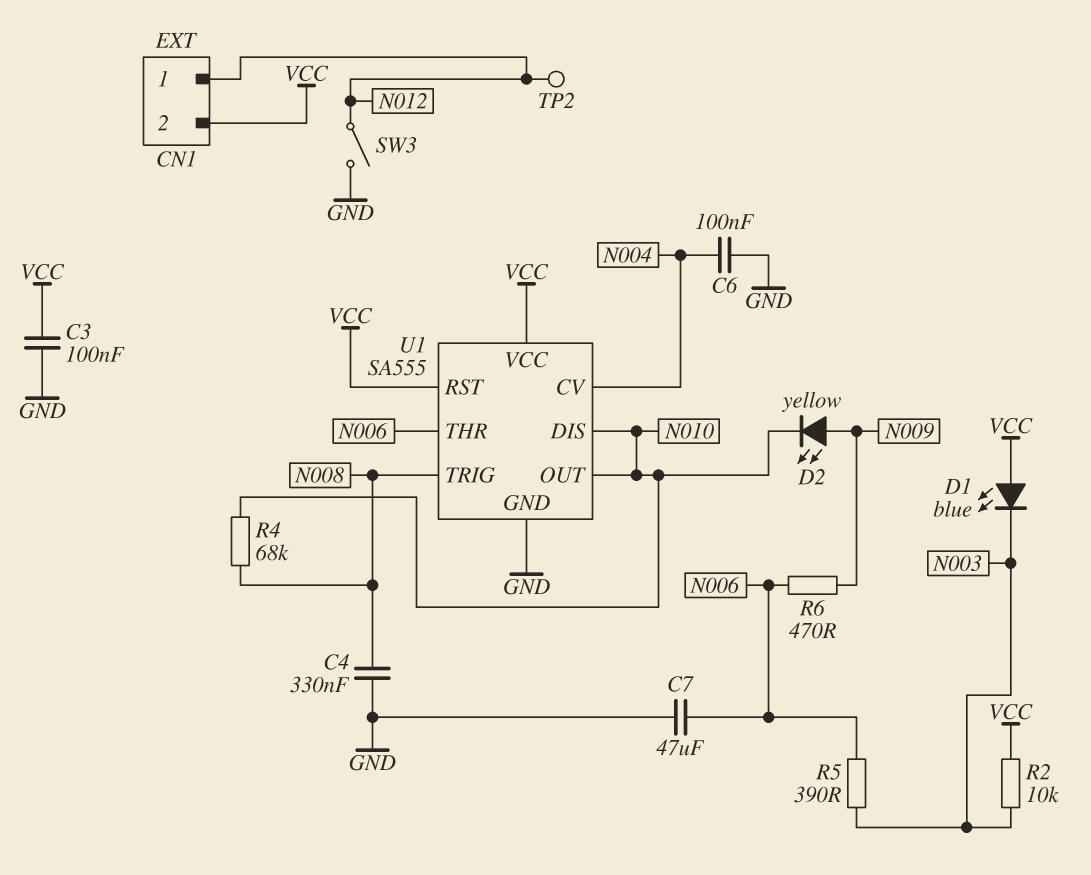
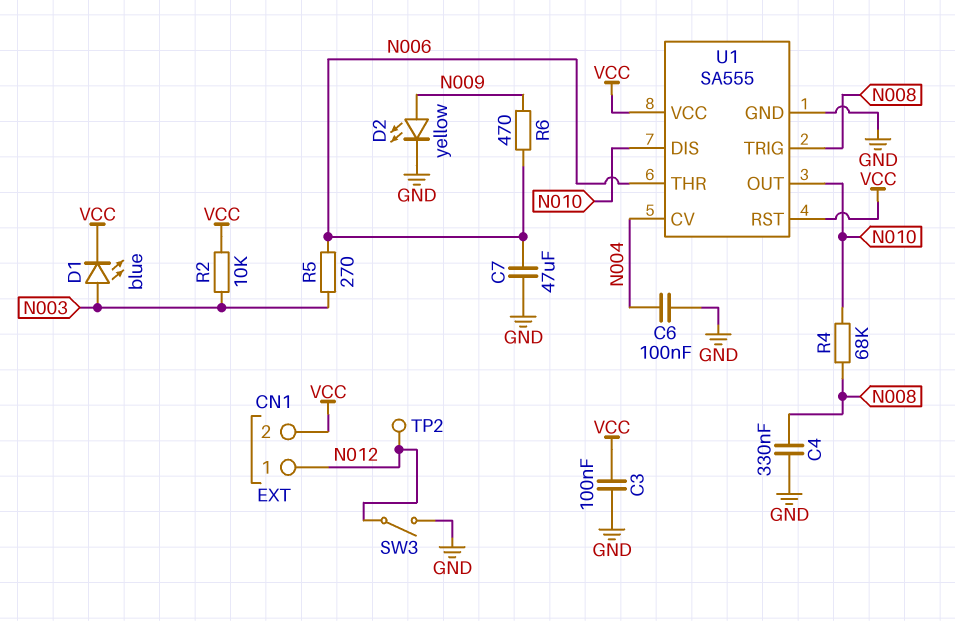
D1: LED blue (A VCC, K N003) -> LED blue (A N003, K VCC)
D2: LED yellow (A N009, K N010) -> LED yellow (A N009, K GND)
R5: 390 (N003, N006) -> 270 (N003, N006)

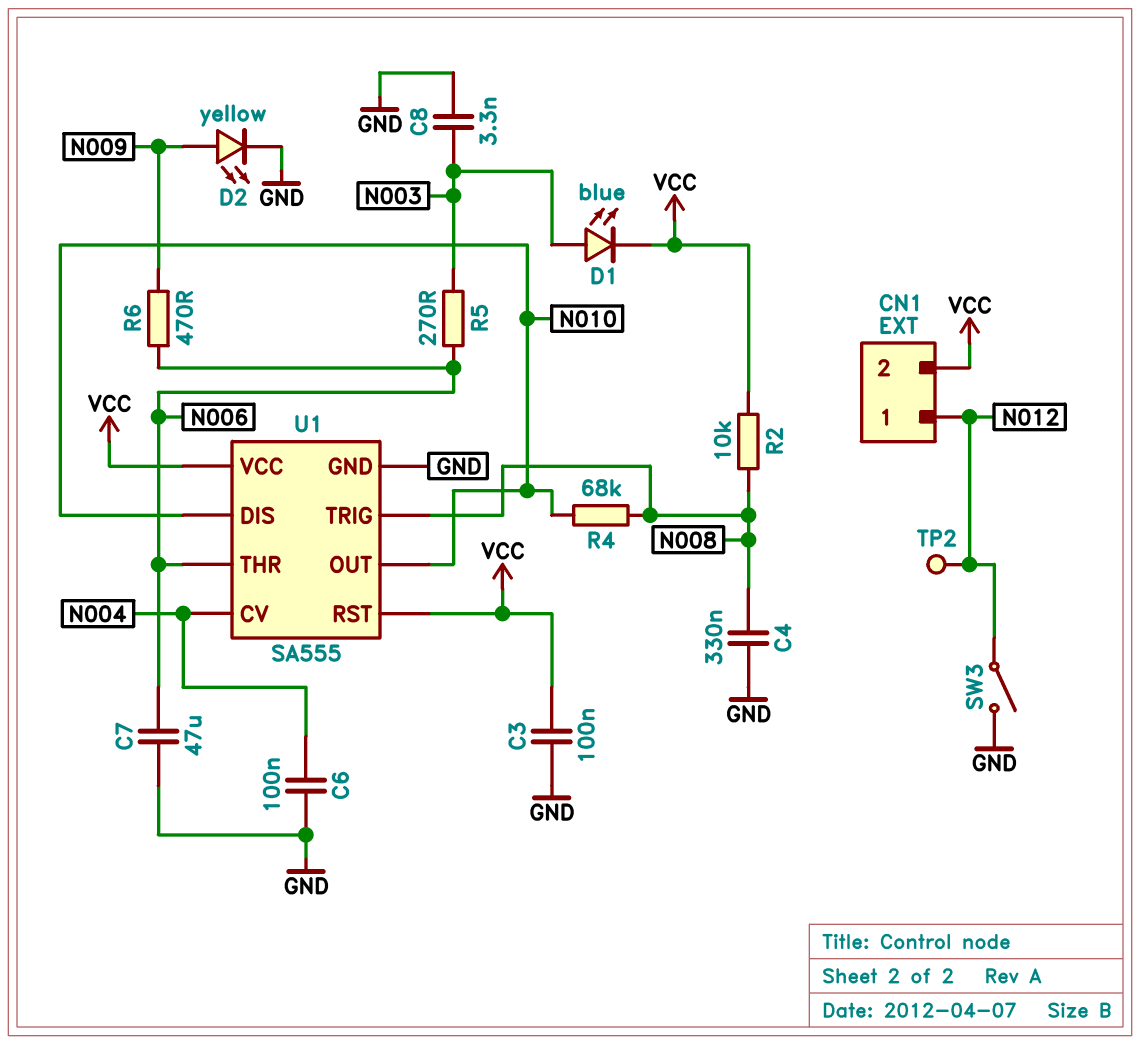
C8: none -> 3.3nF (GND, N003)
R2: 10k (N003, VCC) -> 10k (N008, VCC)

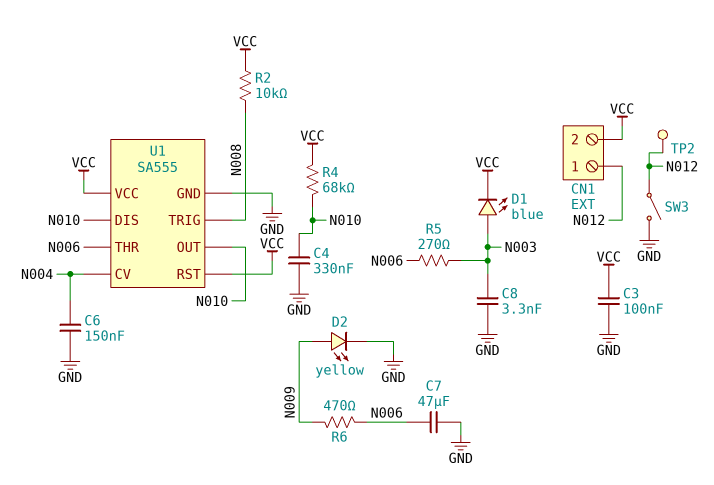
C4: 330nF (GND, N008) -> 330nF (GND, N010)
C6: 100nF (GND, N004) -> 150nF (GND, N004)
R4: 68k (N008, N010) -> 68k (N010, VCC)

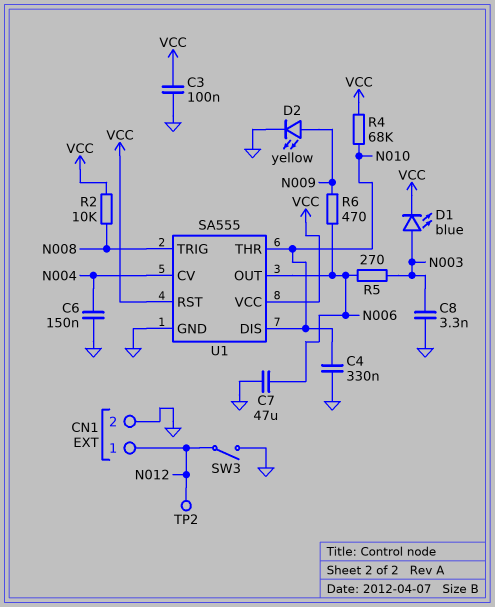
CN1 pin 2: VCC -> GND
U1 pin OUT: N010 -> N006
U1 pin THR: N006 -> N010

